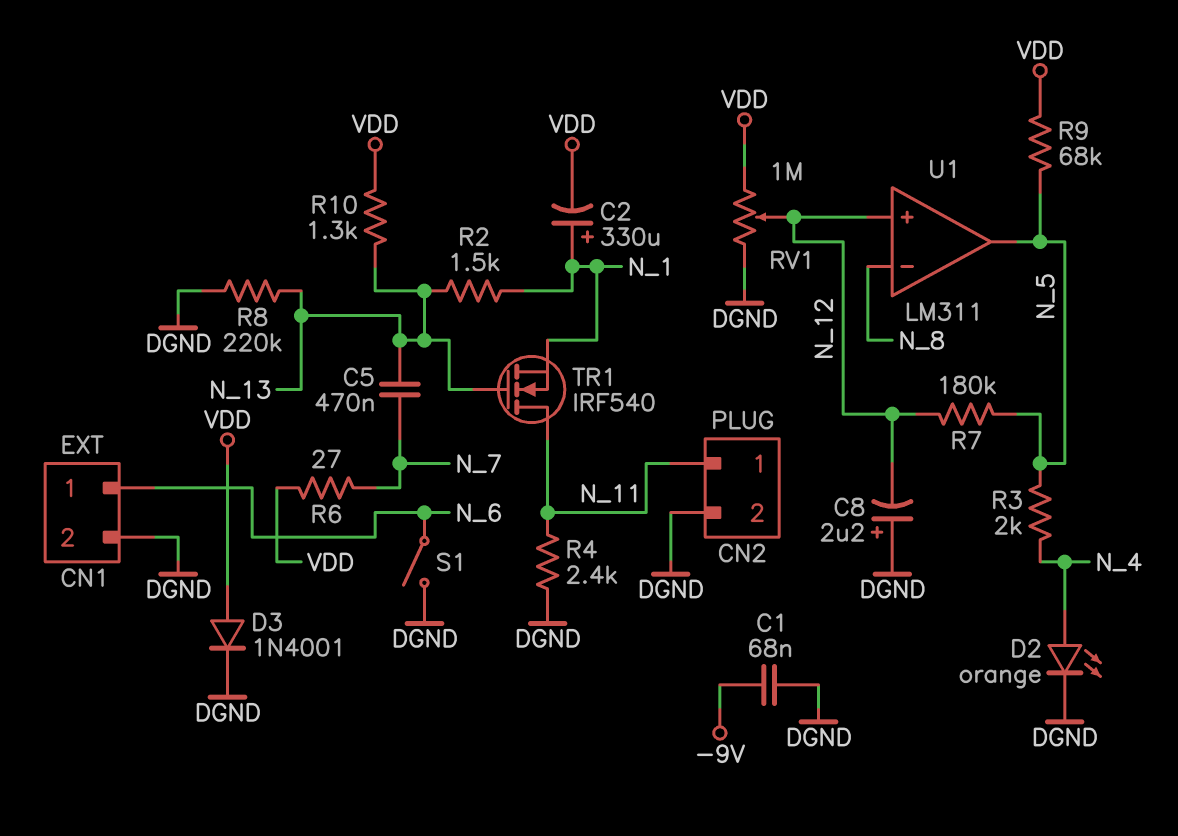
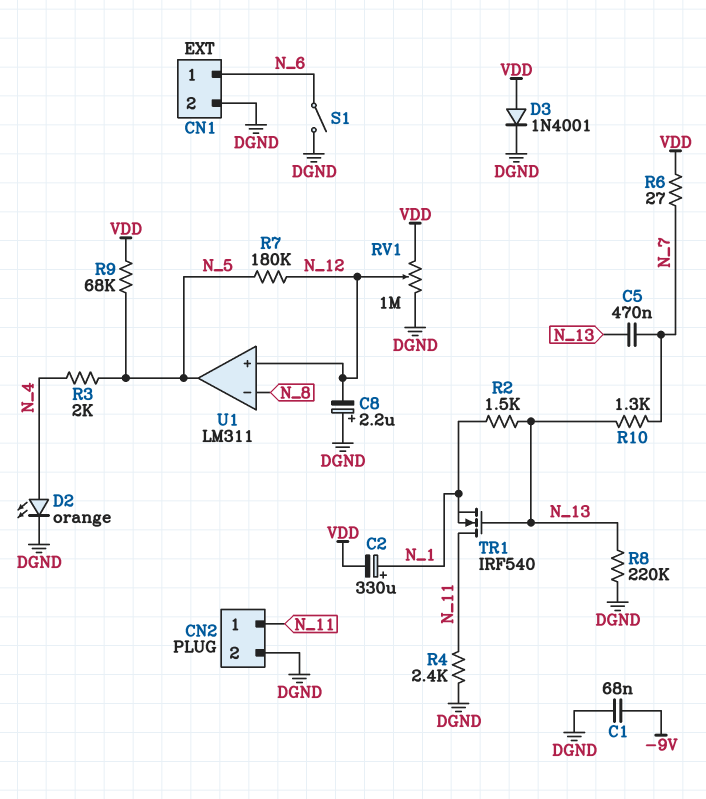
R10: 1.3k (N_13, VDD) -> 1.3k (N_7, N_13)

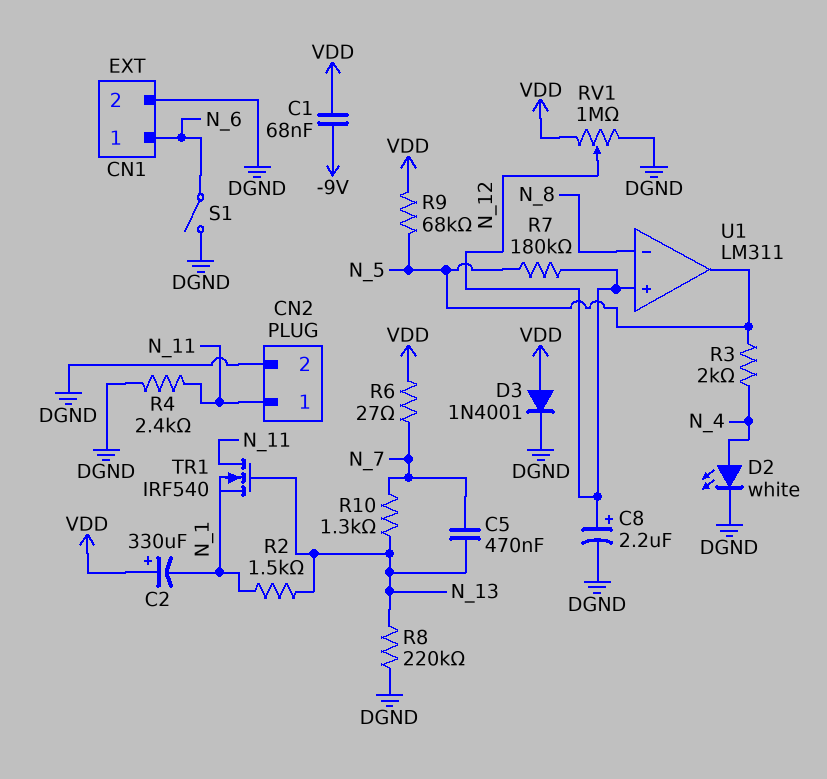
C1: 68nF (-9V, DGND) -> 68nF (-9V, VDD)
C2: 330uF (plus N_1, minus VDD) -> 330uF (plus VDD, minus N_1)
C8: 2.2uF (plus DGND, minus N_12) -> 2.2uF (plus N_12, minus DGND)
D2: LED orange (A N_4, K DGND) -> LED white (A N_4, K DGND)

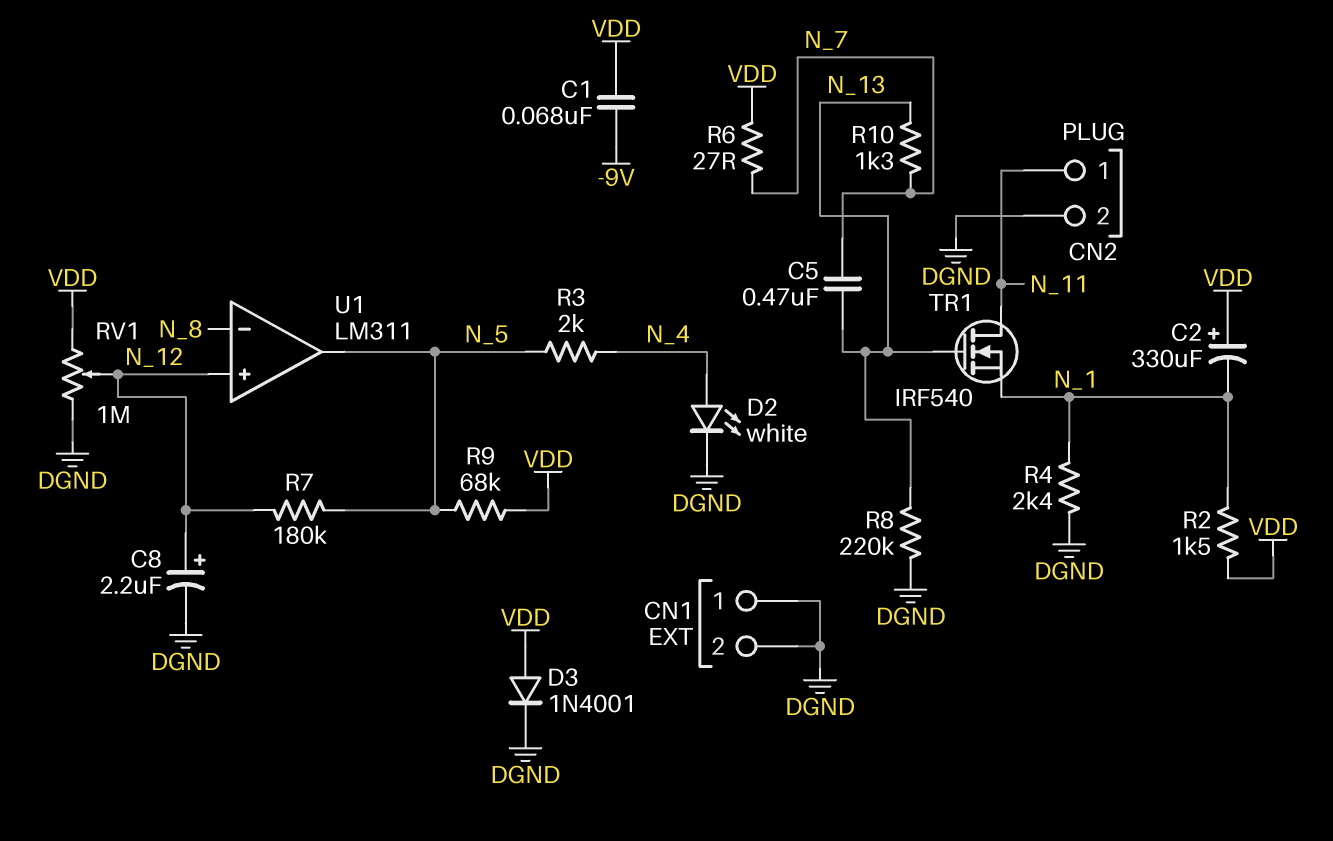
CN1 pin 1: N_6 -> DGND
R2: 1.5k (N_1, N_13) -> 1.5k (N_1, VDD)
R4: 2.4k (DGND, N_11) -> 2.4k (DGND, N_1)
S1: switch (DGND, N_6) -> none

